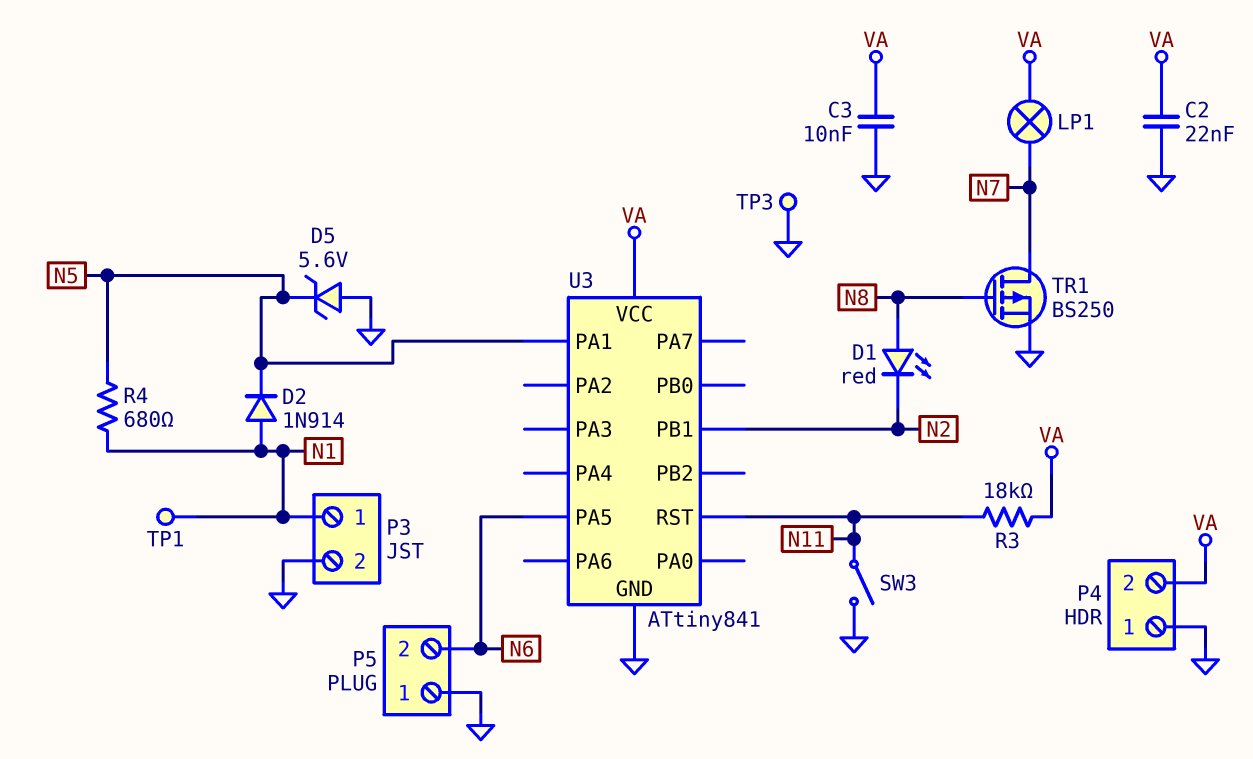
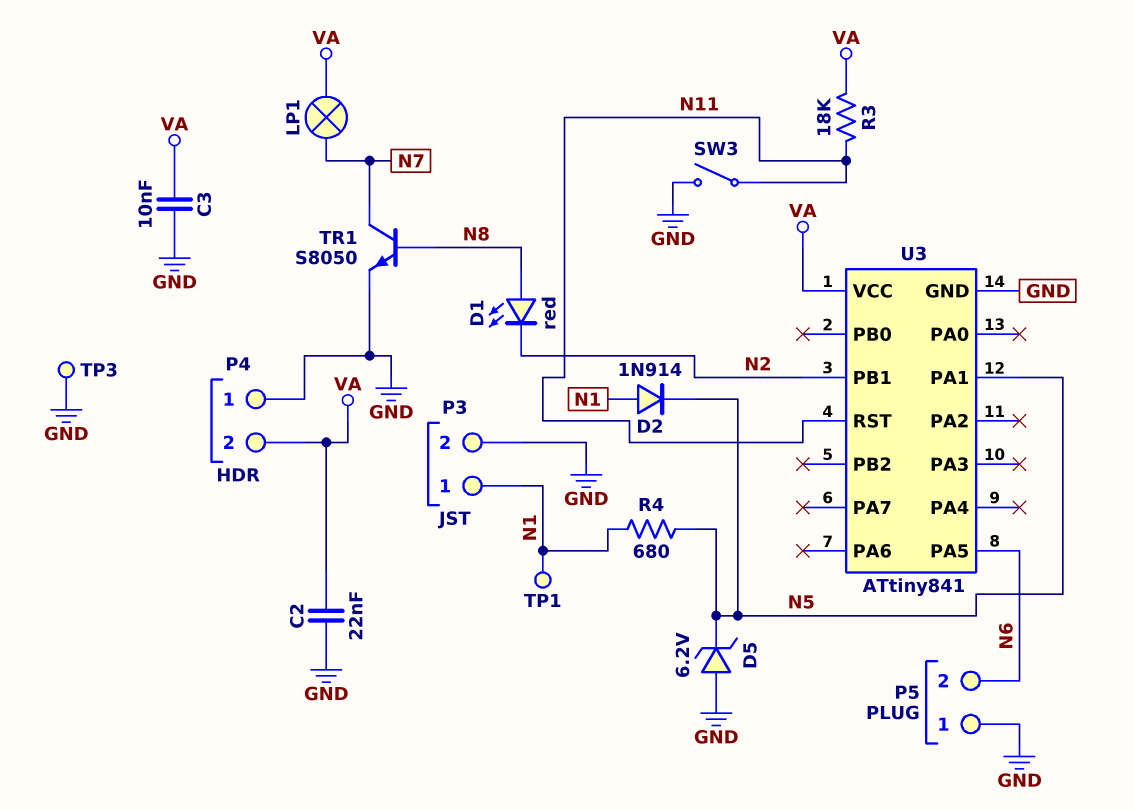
D5: zener 5.6V (A GND, K N5) -> zener 6.2V (A GND, K N5)
TR1: PMOS BS250 (G N8, D N7, S GND) -> NPN S8050 (B N8, C N7, E GND)

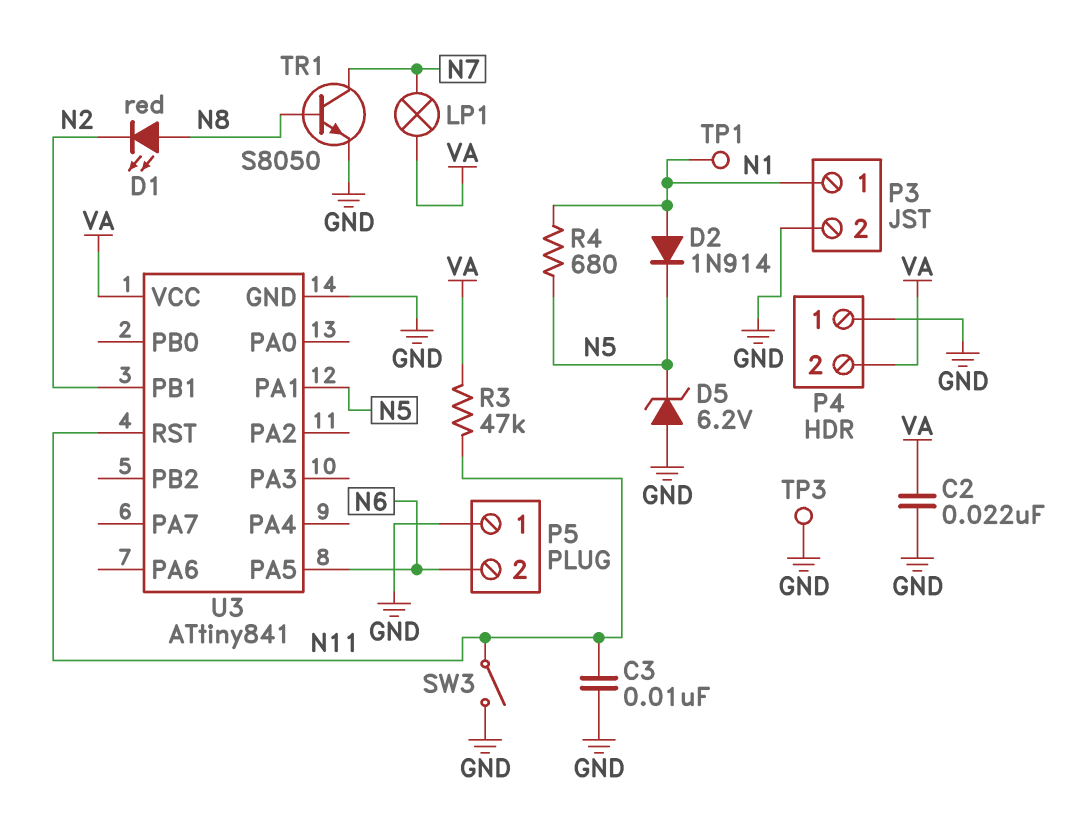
C3: 10nF (GND, VA) -> 10nF (GND, N11)
R3: 18k (N11, VA) -> 47k (N11, VA)

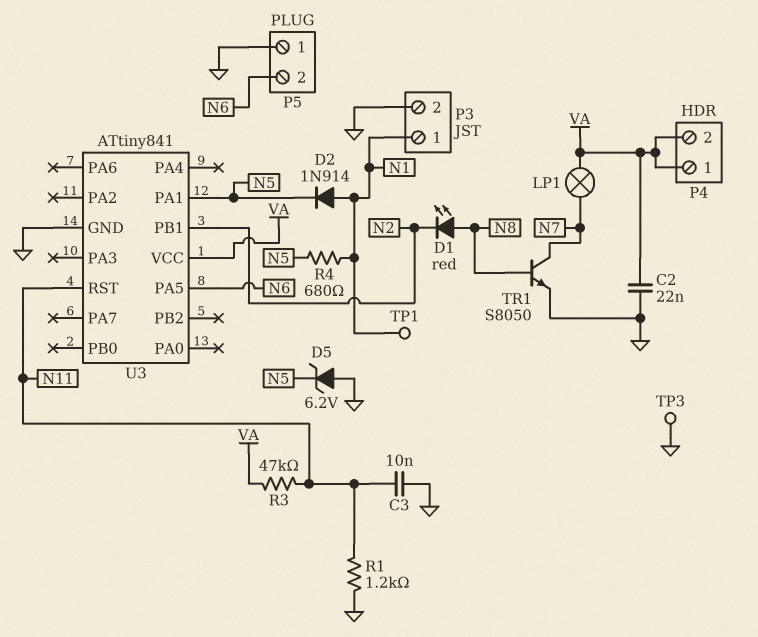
P4 pin 1: GND -> VA
R1: none -> 1.2k (GND, N11)
SW3: switch (GND, N11) -> none

